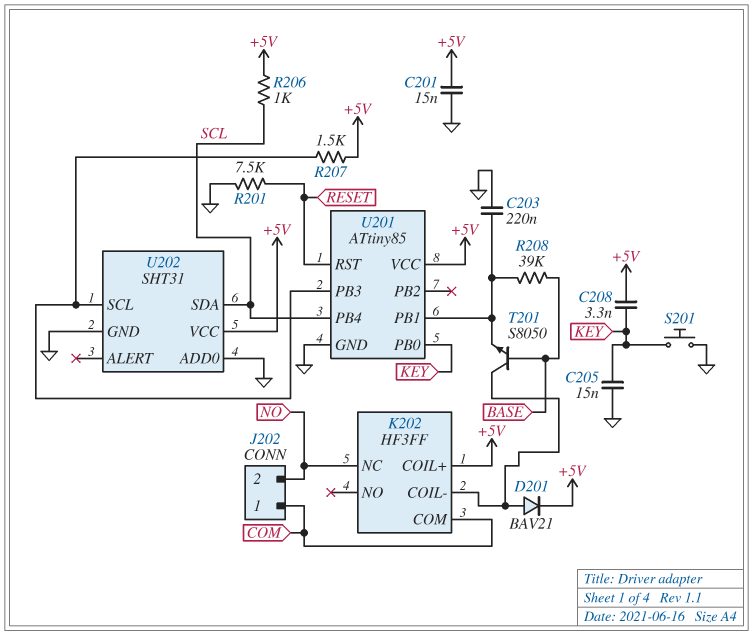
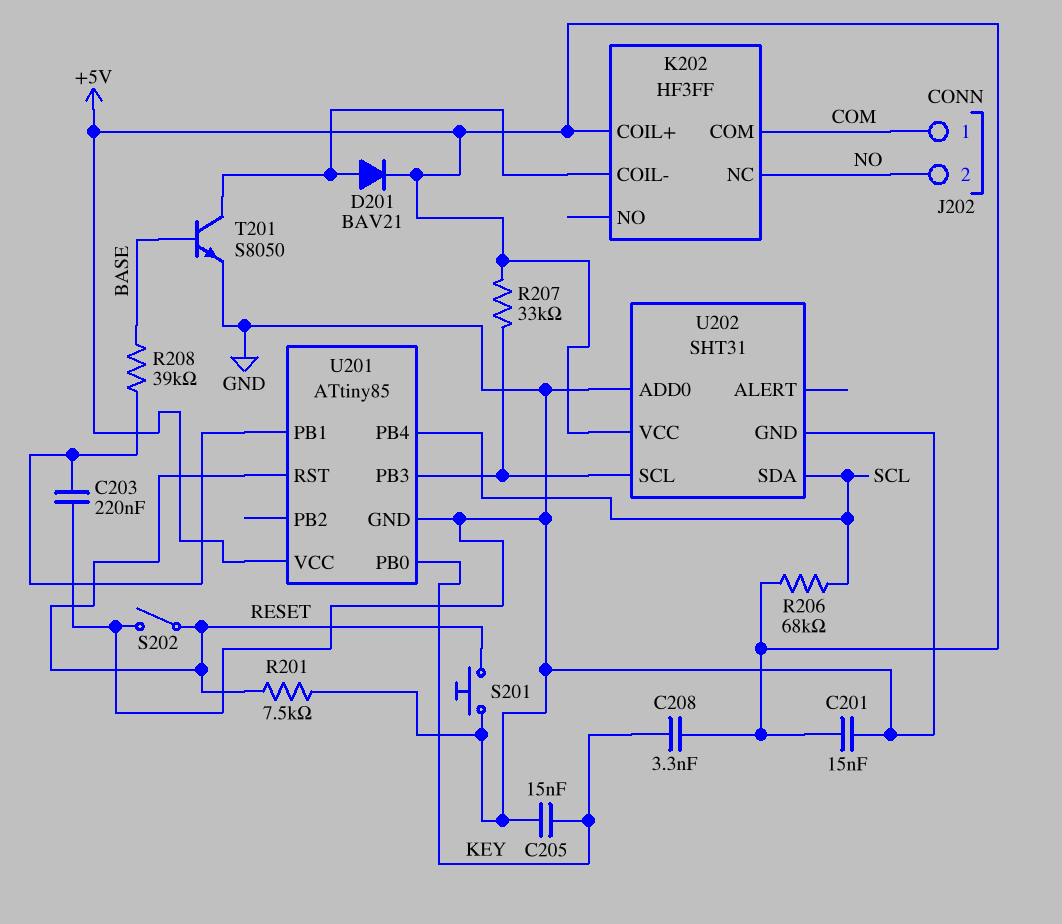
R206: 1k (+5V, SCL) -> 68k (+5V, SCL)
R207: 1.5k (+5V, U201/PB3) -> 33k (+5V, U201/PB3)
S201: button (GND, KEY) -> button (GND, RESET)
S202: none -> switch (GND, RESET)
T201: NPN S8050 (B BASE, C K202/COIL-, E U201/PB1) -> NPN S8050 (B BASE, C K202/COIL-, E GND)

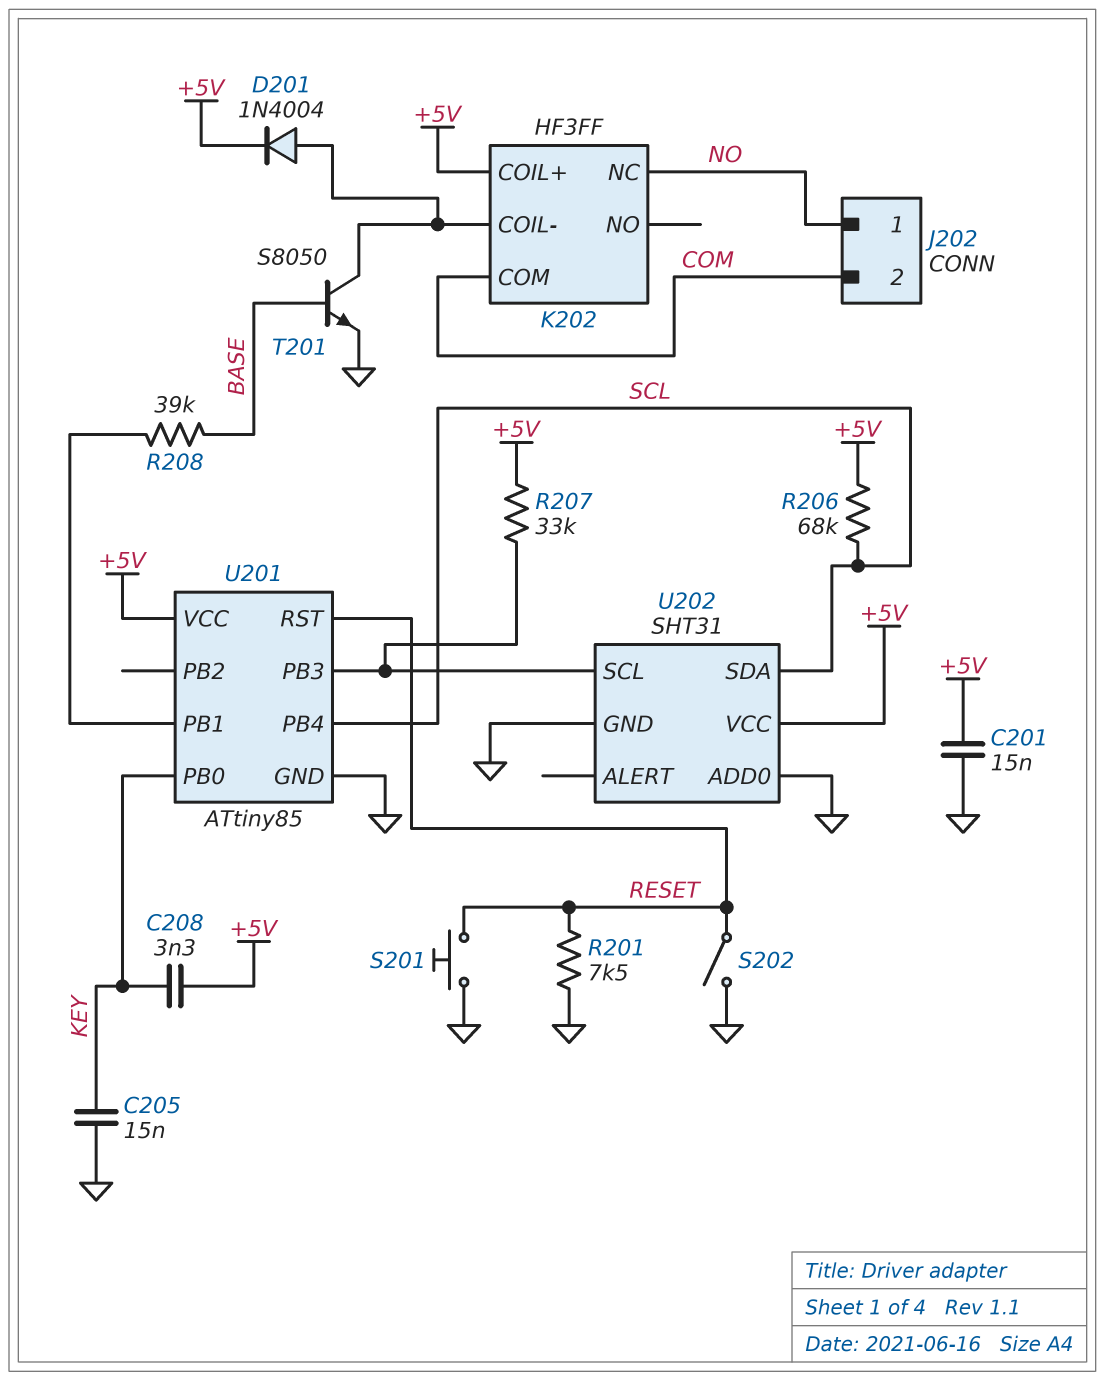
C203: 220nF (GND, U201/PB1) -> none
D201: diode BAV21 (A K202/COIL-, K +5V) -> diode 1N4004 (A K202/COIL-, K +5V)
J202 pin 1: COM -> NO
J202 pin 2: NO -> COM

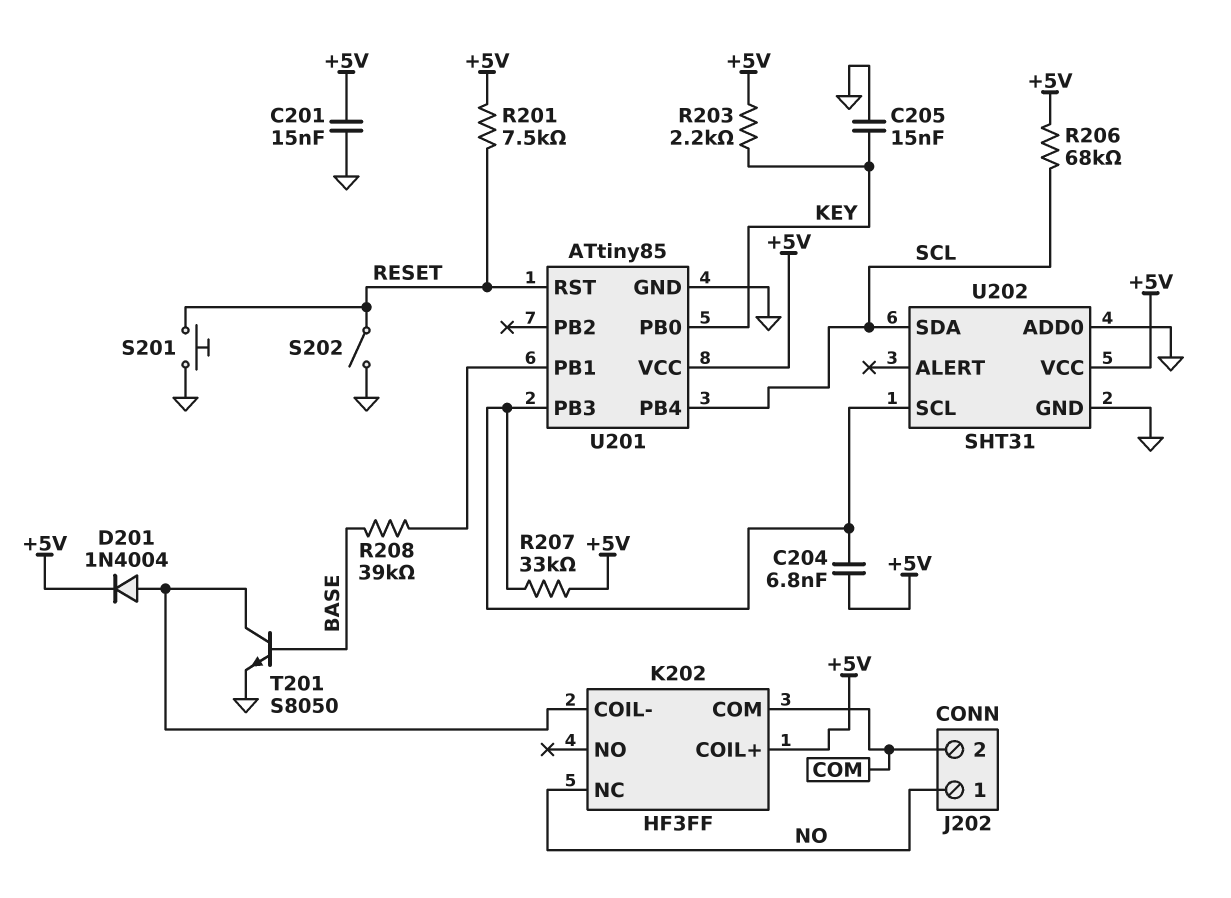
C204: none -> 6.8nF (+5V, U201/PB3)
C208: 3.3nF (+5V, KEY) -> none
R201: 7.5k (GND, RESET) -> 7.5k (+5V, RESET)
R203: none -> 2.2k (+5V, KEY)

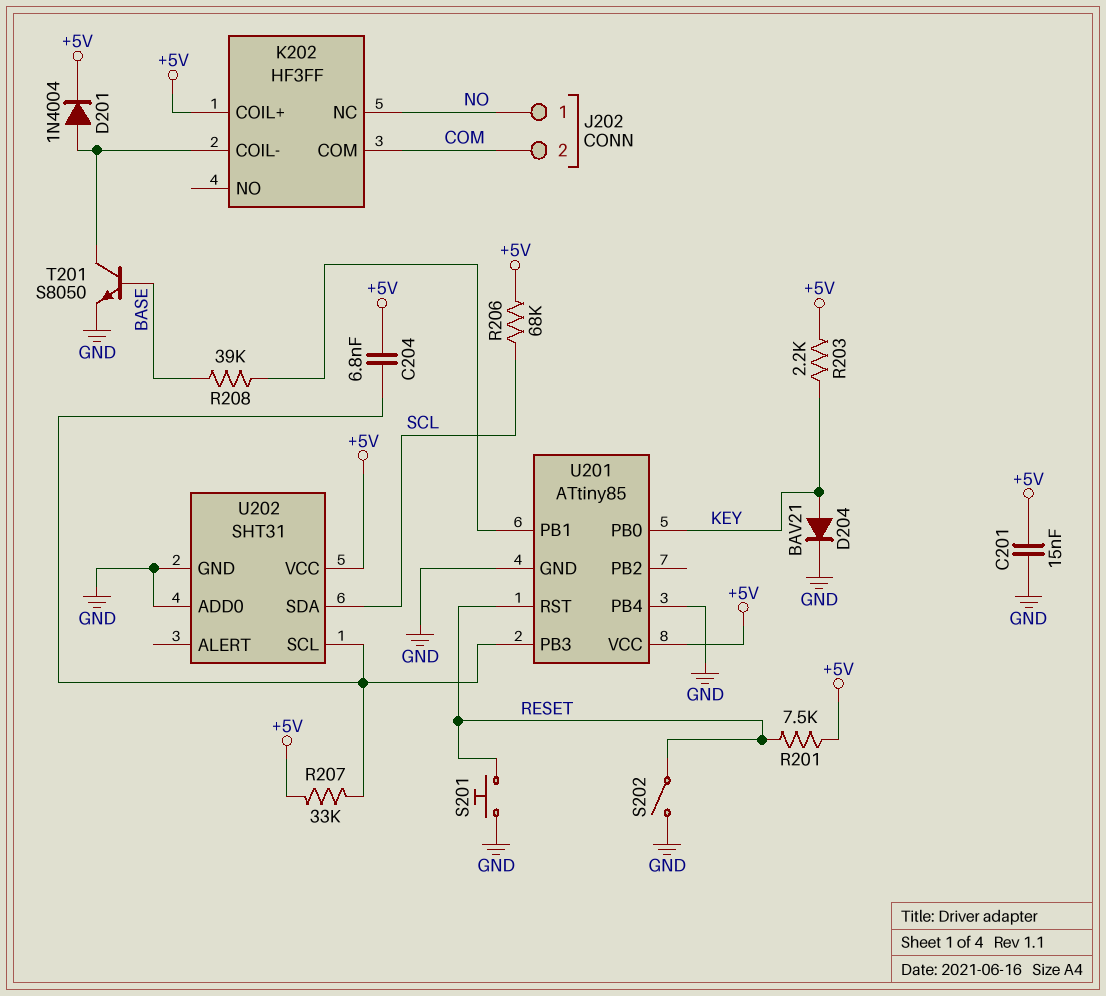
C205: 15nF (GND, KEY) -> none
D204: none -> diode BAV21 (A KEY, K GND)
U201 pin PB4: SCL -> GND

